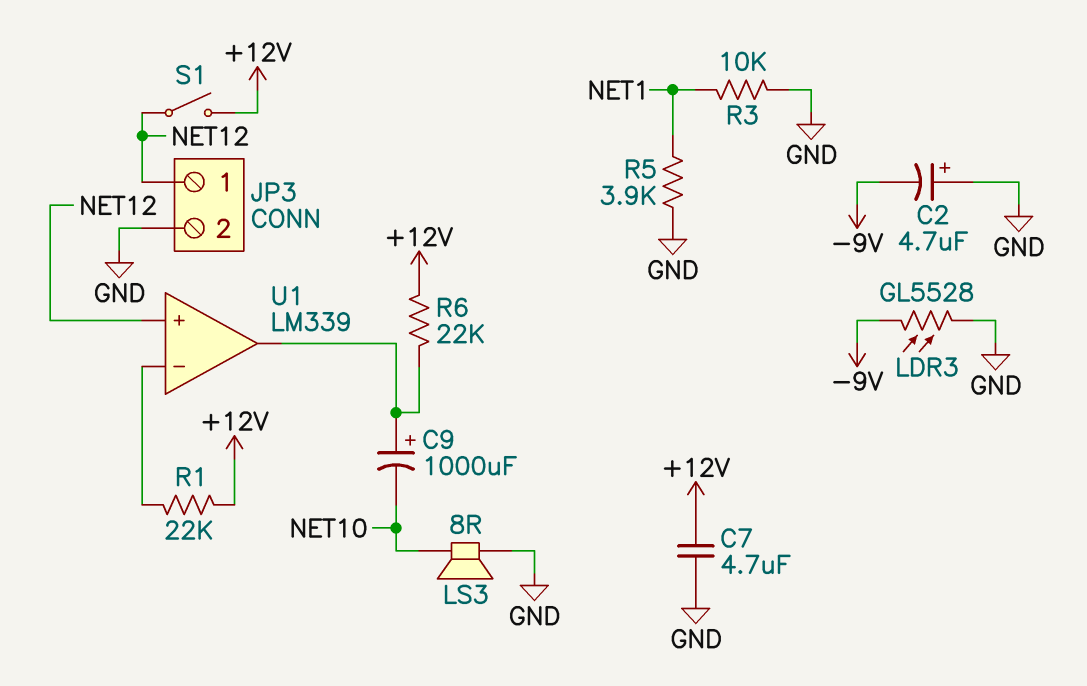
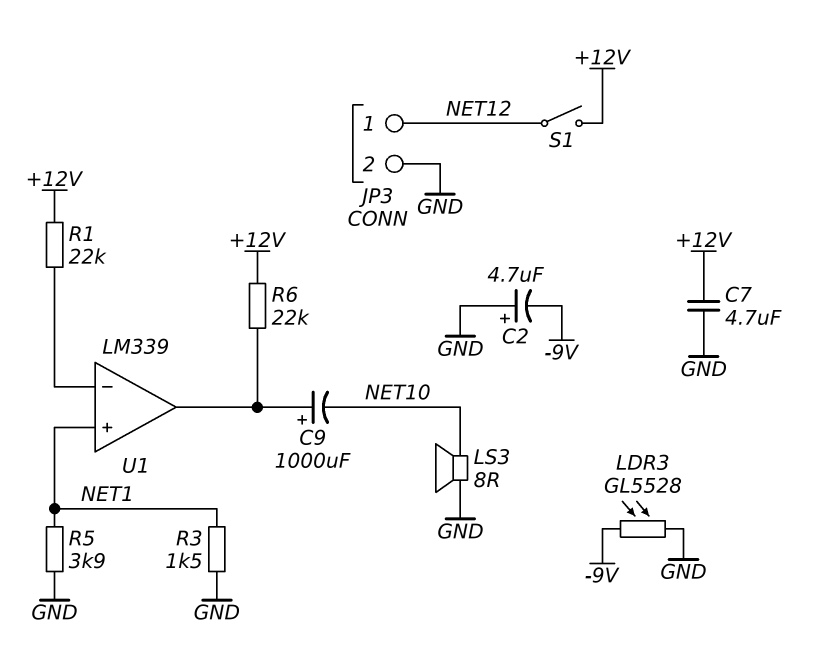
R3: 10k (GND, NET1) -> 1.5k (GND, NET1)
U1 pin in+: NET12 -> NET1

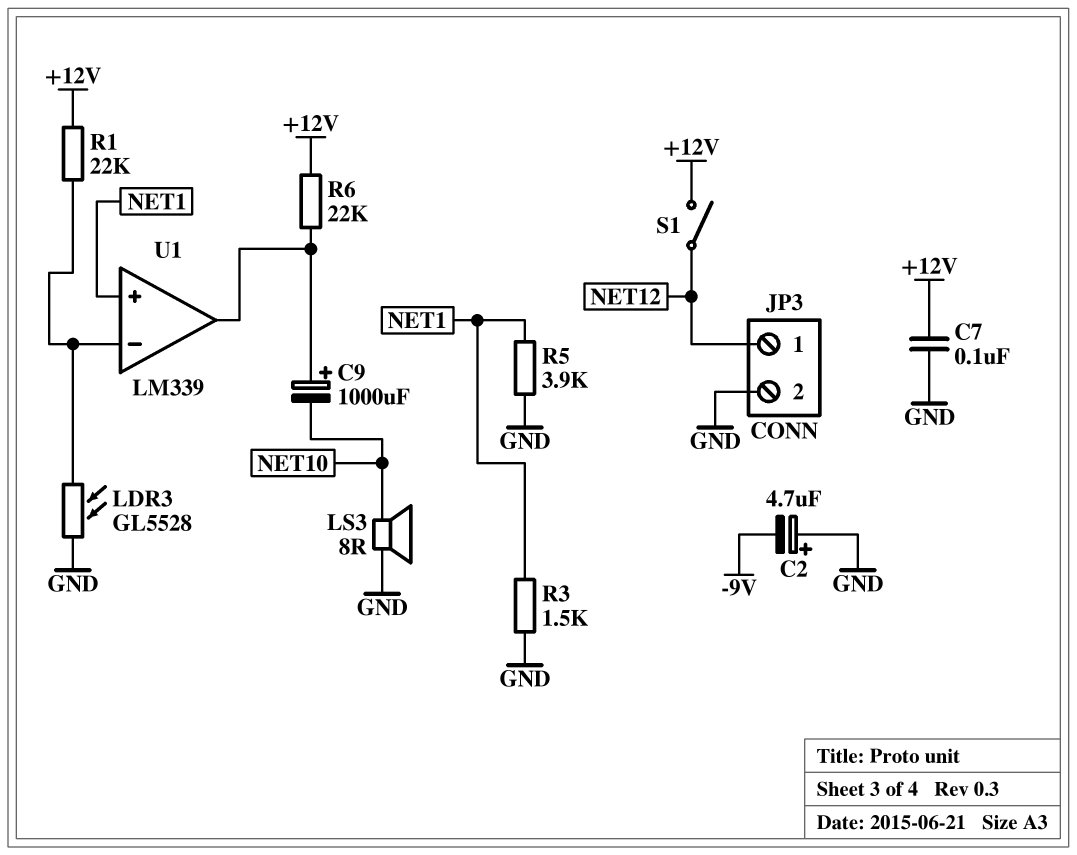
C7: 4.7uF (+12V, GND) -> 100nF (+12V, GND)
LDR3: GL5528 (-9V, GND) -> GL5528 (GND, U1/in-)

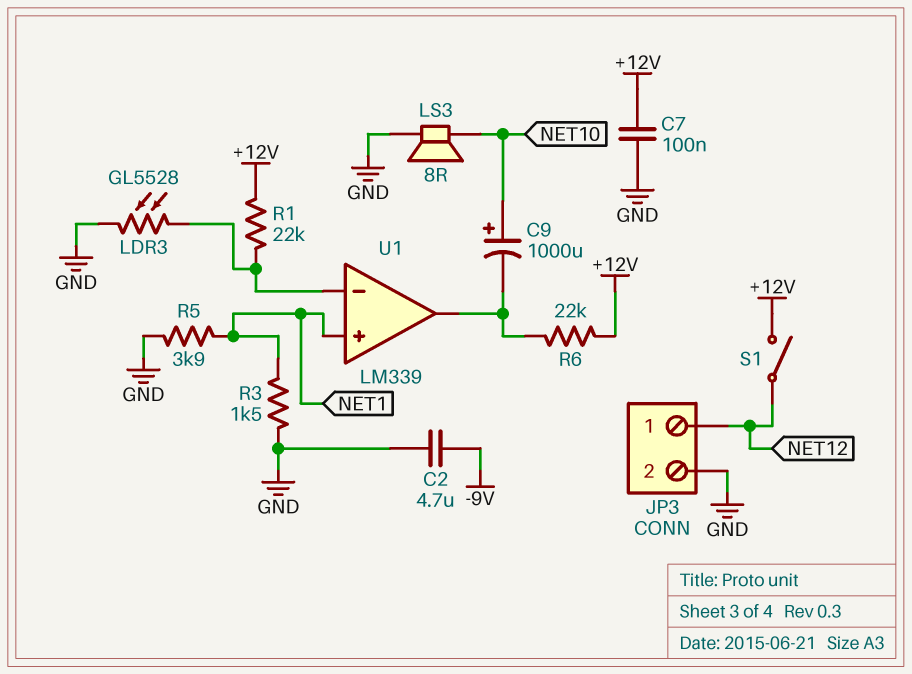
C2: 4.7uF (plus GND, minus -9V) -> 4.7uF (-9V, GND)
C9: 1000uF (plus U1/out, minus NET10) -> 1000uF (plus NET10, minus U1/out)

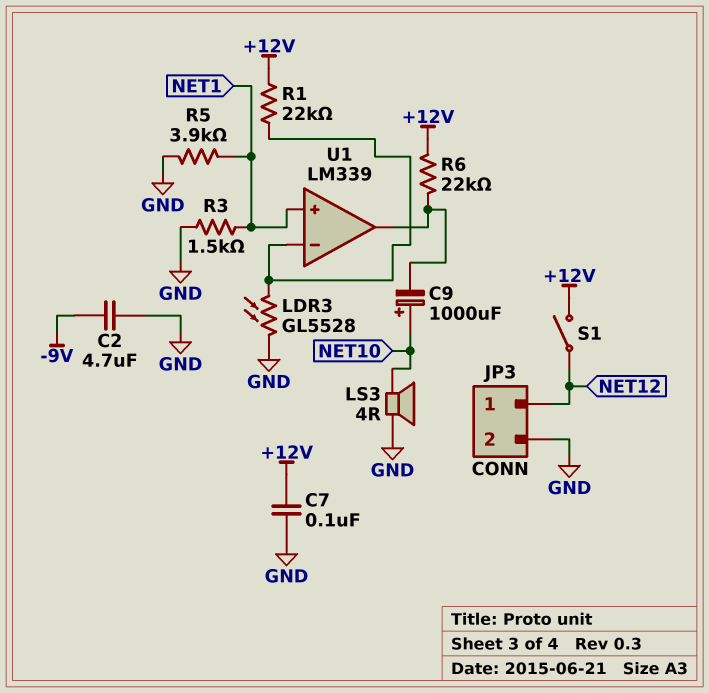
LS3: speaker 8R (GND, NET10) -> speaker 4R (GND, NET10)

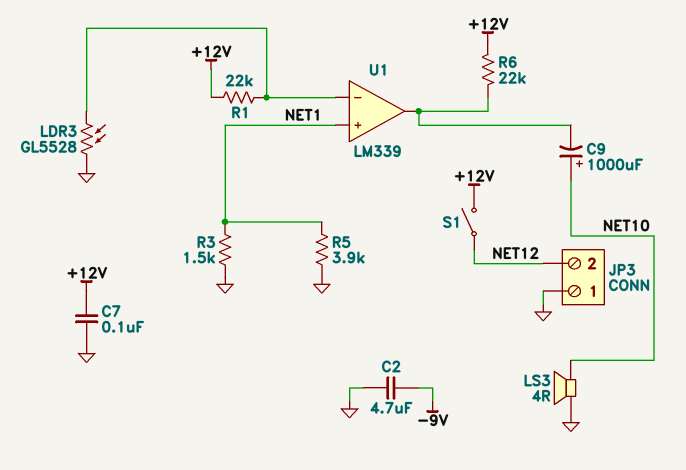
JP3 pin 1: NET12 -> GND
JP3 pin 2: GND -> NET12

